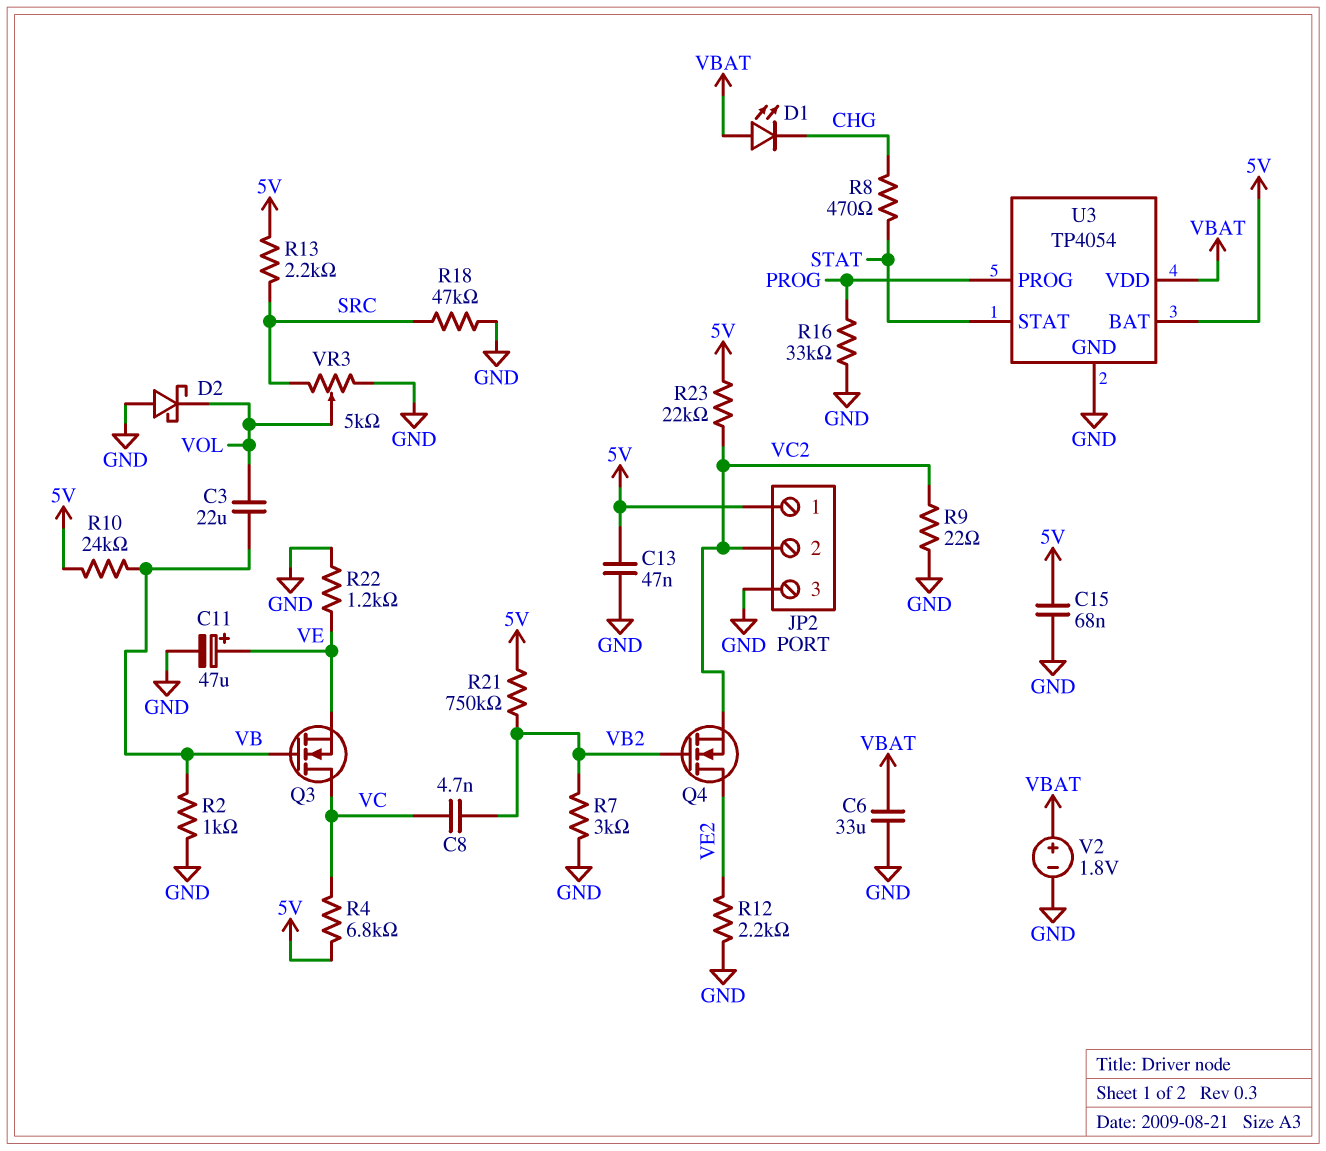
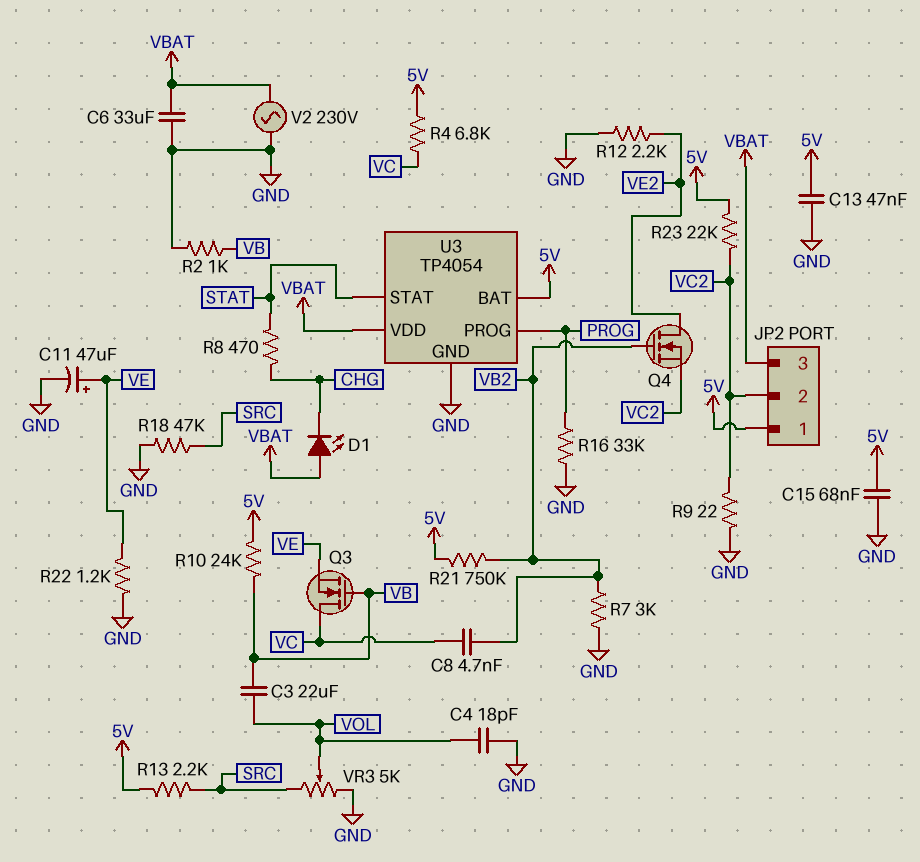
C4: none -> 18pF (GND, VOL)
D2: schottky (A GND, K VOL) -> none
JP2 pin 3: GND -> VBAT
V2: 1.8V (plus VBAT, minus GND) -> AC 230V (GND, VBAT)

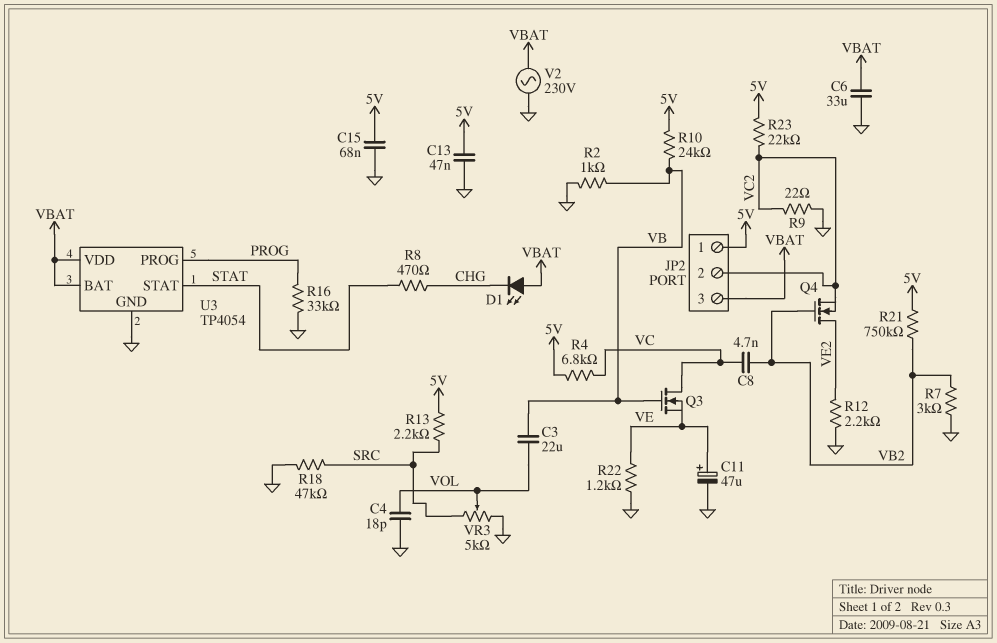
U3 pin BAT: 5V -> VBAT

